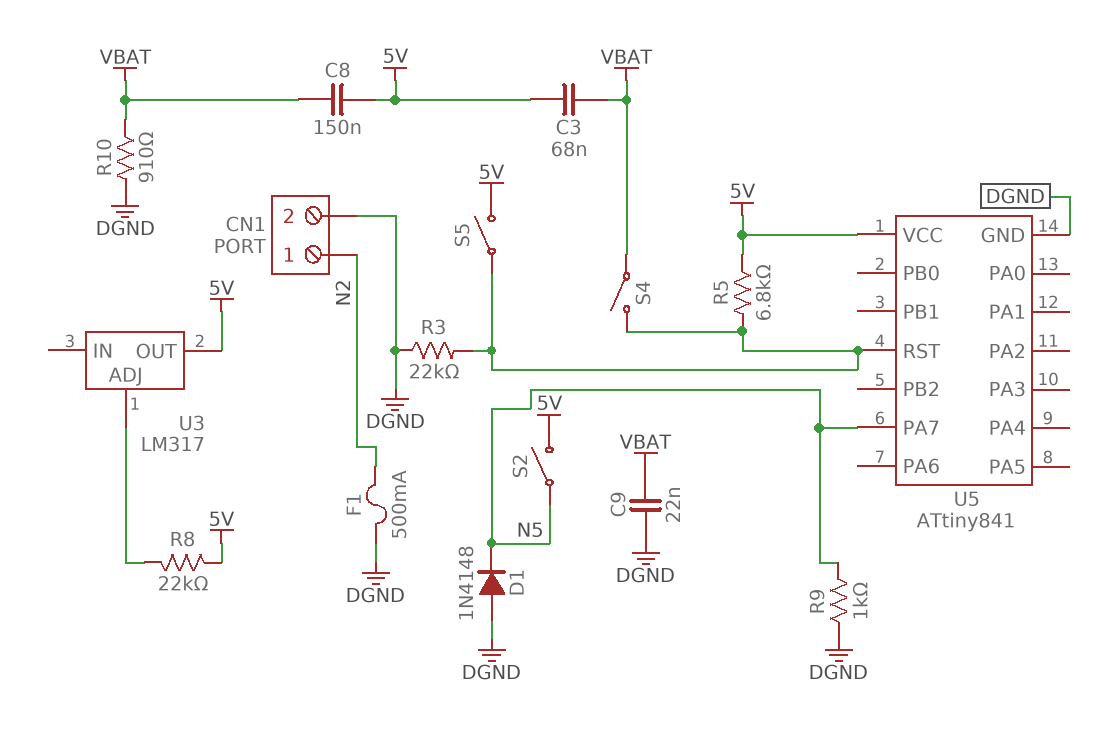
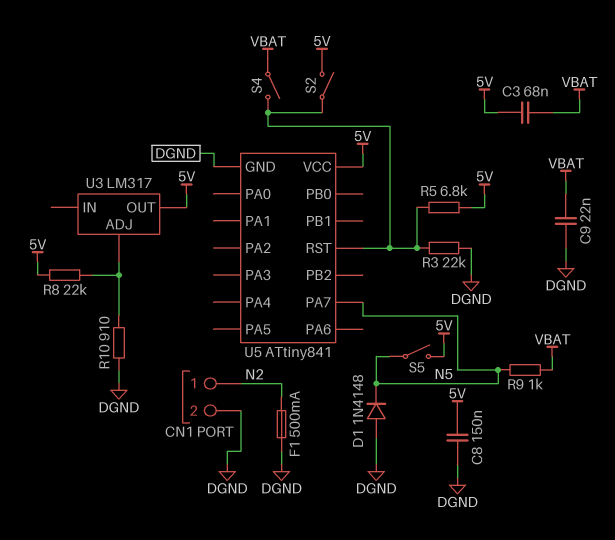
C8: 150nF (5V, VBAT) -> 150nF (5V, DGND)
R9: 1k (DGND, N5) -> 1k (N5, VBAT)
R10: 910 (DGND, VBAT) -> 910 (DGND, U3/ADJ)
S2: switch (5V, N5) -> switch (5V, U5/RST)
S5: switch (5V, U5/RST) -> switch (5V, N5)

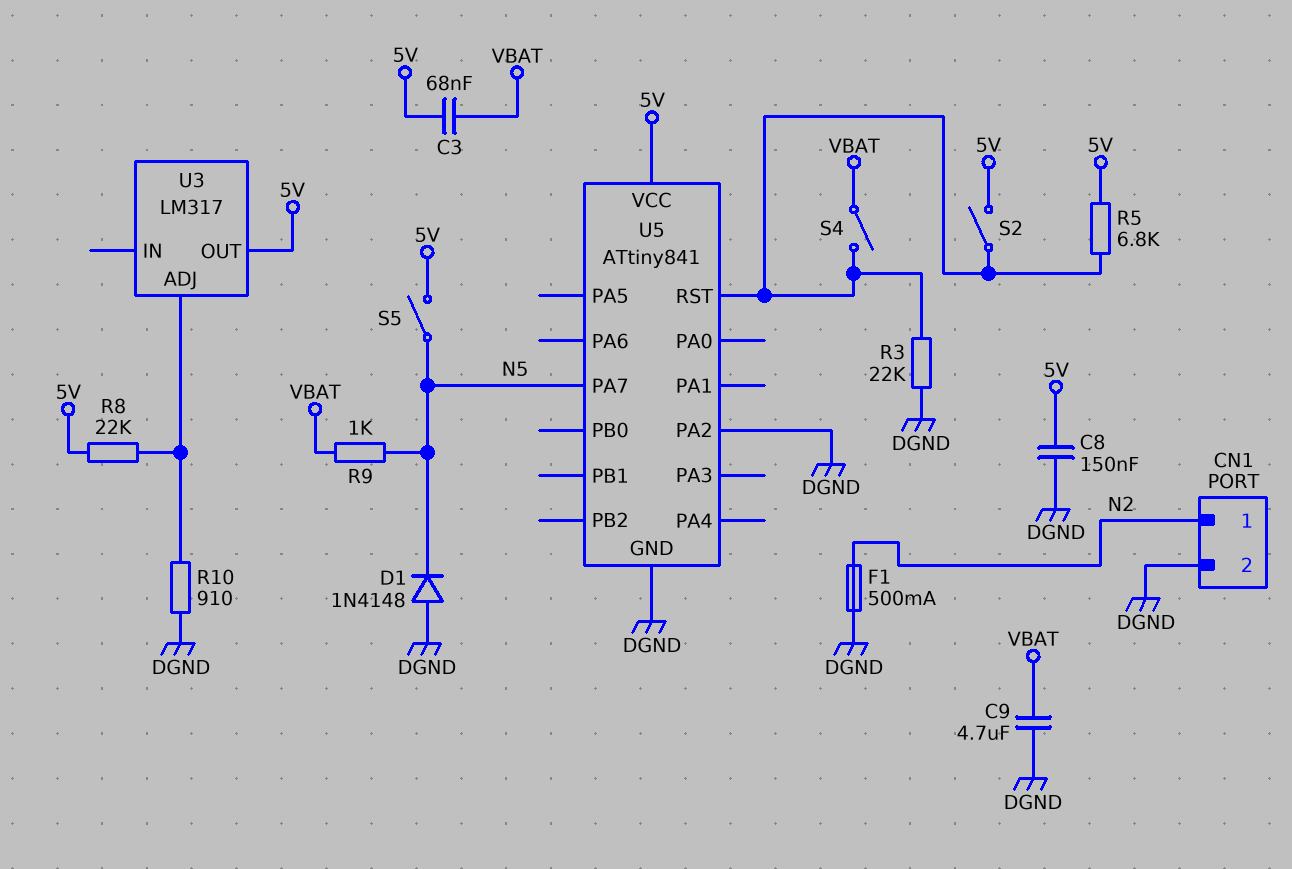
C9: 22nF (DGND, VBAT) -> 4.7uF (DGND, VBAT)
U5 pin PA2: none -> DGND

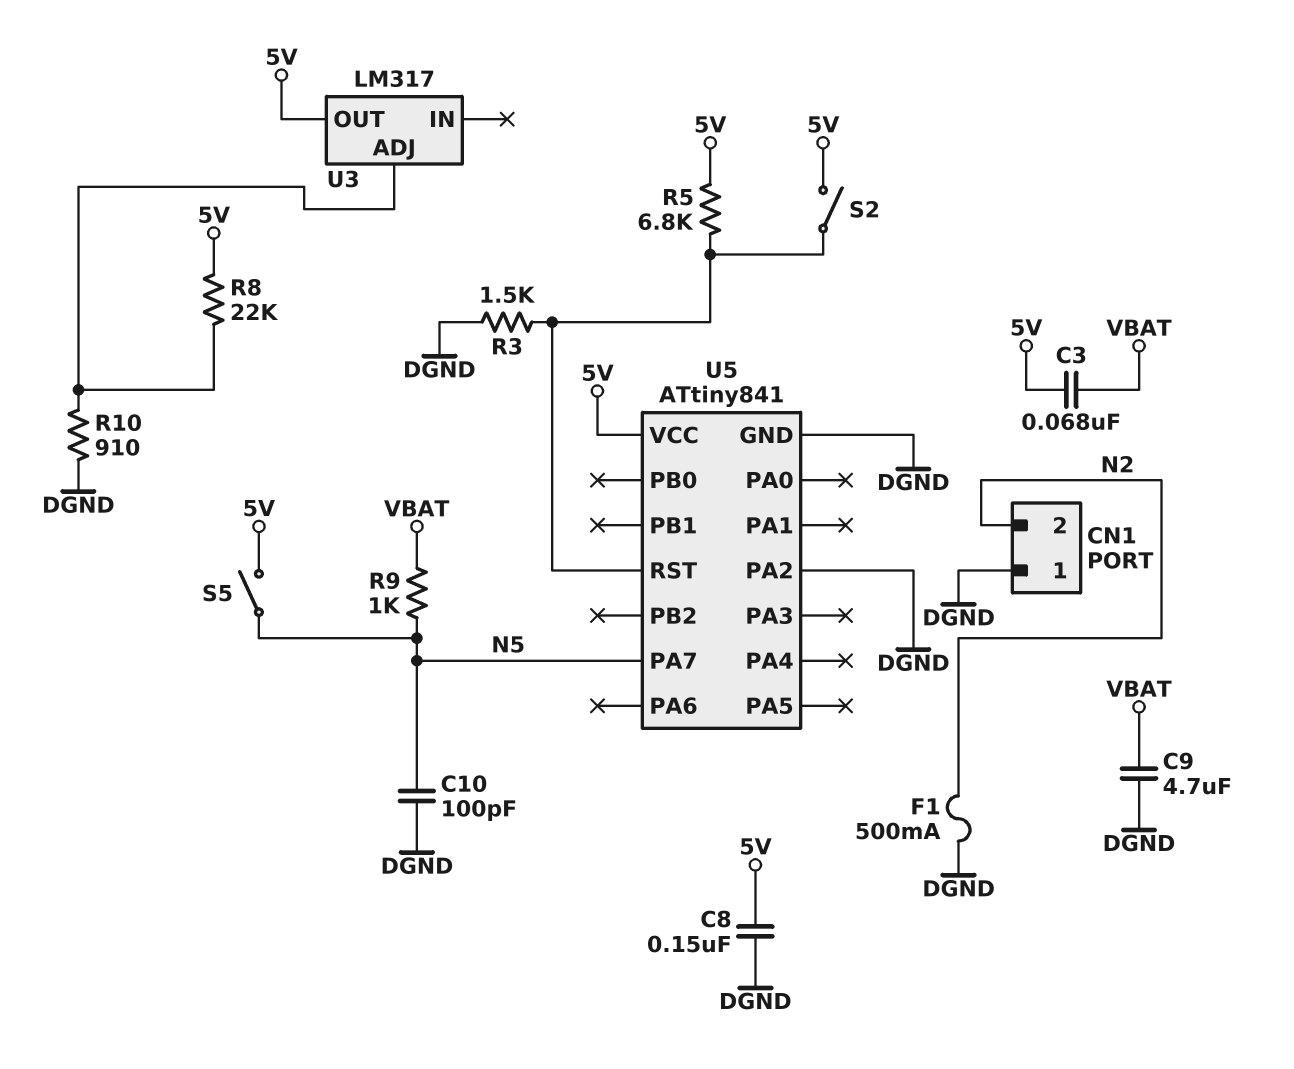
C10: none -> 100pF (DGND, N5)
CN1 pin 1: N2 -> DGND
CN1 pin 2: DGND -> N2
D1: diode 1N4148 (A DGND, K N5) -> none
R3: 22k (DGND, U5/RST) -> 1.5k (DGND, U5/RST)
S4: switch (U5/RST, VBAT) -> none

